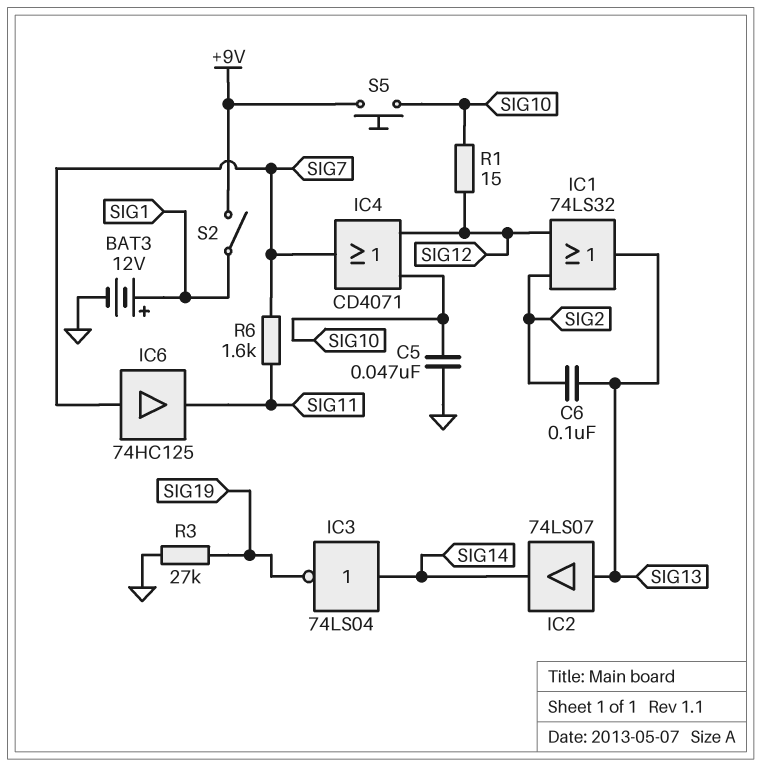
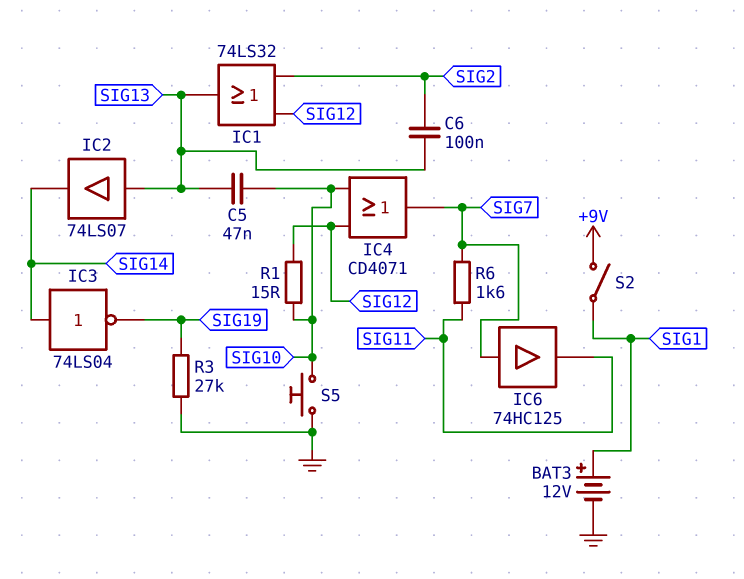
C5: 47nF (GND, SIG10) -> 47nF (SIG10, SIG13)
S5: button (+9V, SIG10) -> button (GND, SIG10)

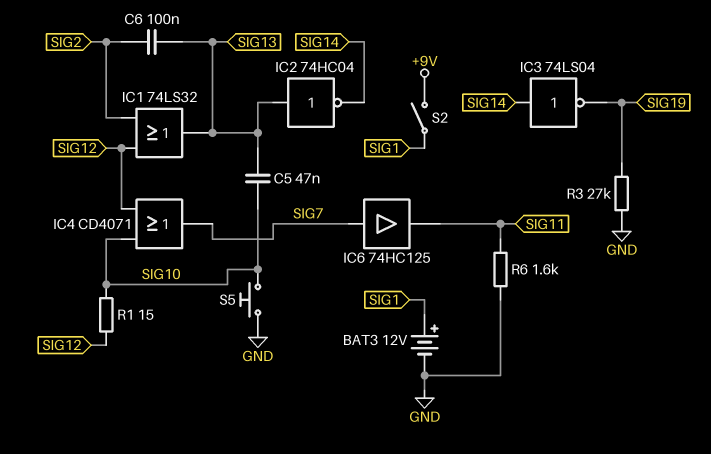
IC2: buffer 74LS07 (in SIG13, out SIG14) -> NOT 74HC04 (in SIG13, out SIG14)
R6: 1.6k (SIG7, SIG11) -> 1.6k (GND, SIG11)

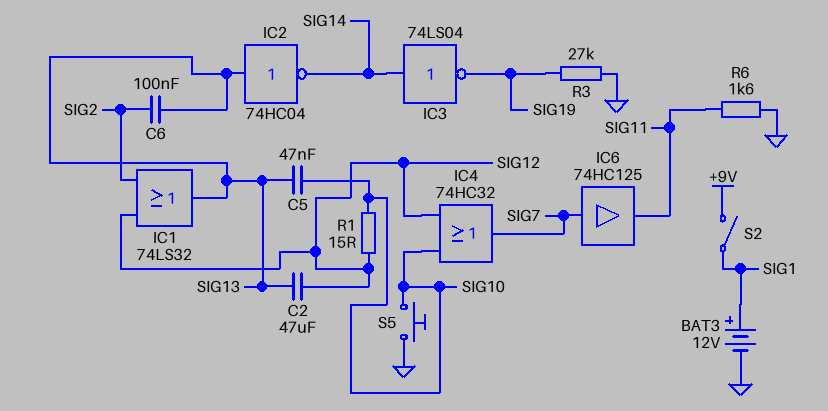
C2: none -> 47uF (SIG12, SIG13)
IC4: OR CD4071 (in SIG10, in SIG12, out SIG7) -> OR 74HC32 (in SIG10, in SIG12, out SIG7)

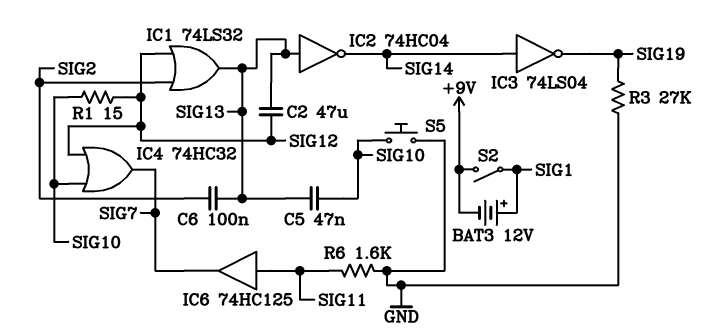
BAT3: 12V (plus SIG1, minus GND) -> 12V (plus SIG1, minus +9V)
IC6: buffer 74HC125 (in SIG7, out SIG11) -> buffer 74HC125 (in SIG11, out SIG7)

